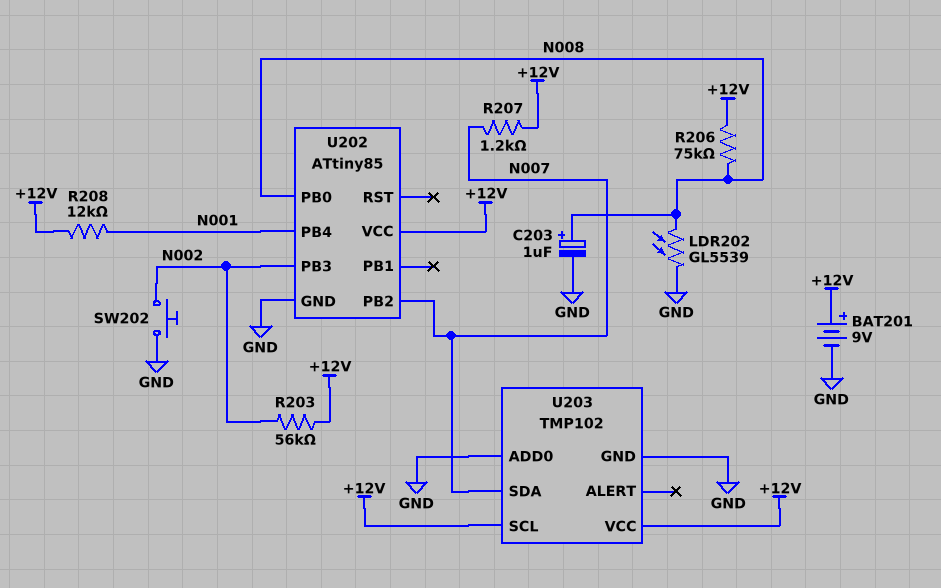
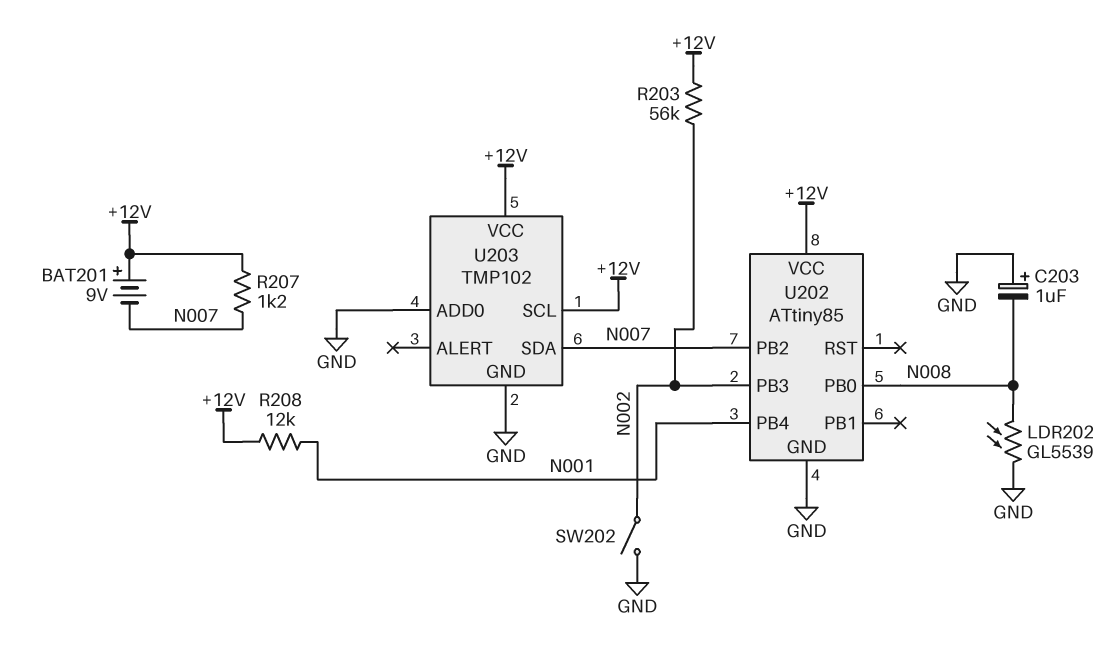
BAT201: 9V (plus +12V, minus GND) -> 9V (plus +12V, minus N007)
C203: 1uF (plus N008, minus GND) -> 1uF (plus GND, minus N008)
R206: 75k (+12V, N008) -> none
SW202: button (GND, N002) -> switch (GND, N002)

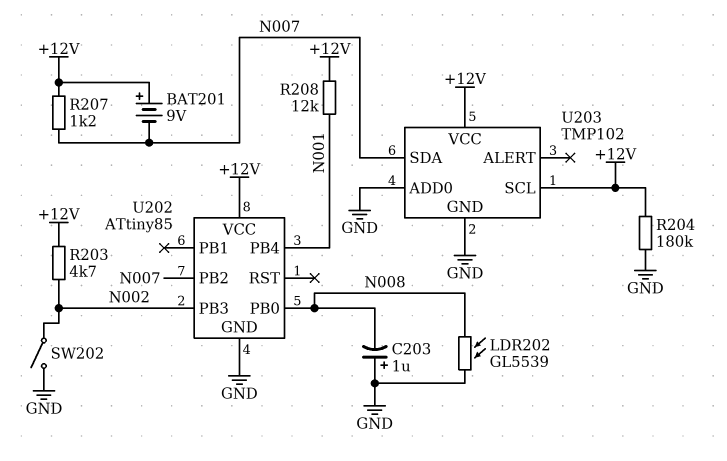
R203: 56k (+12V, N002) -> 4.7k (+12V, N002)
R204: none -> 180k (+12V, GND)

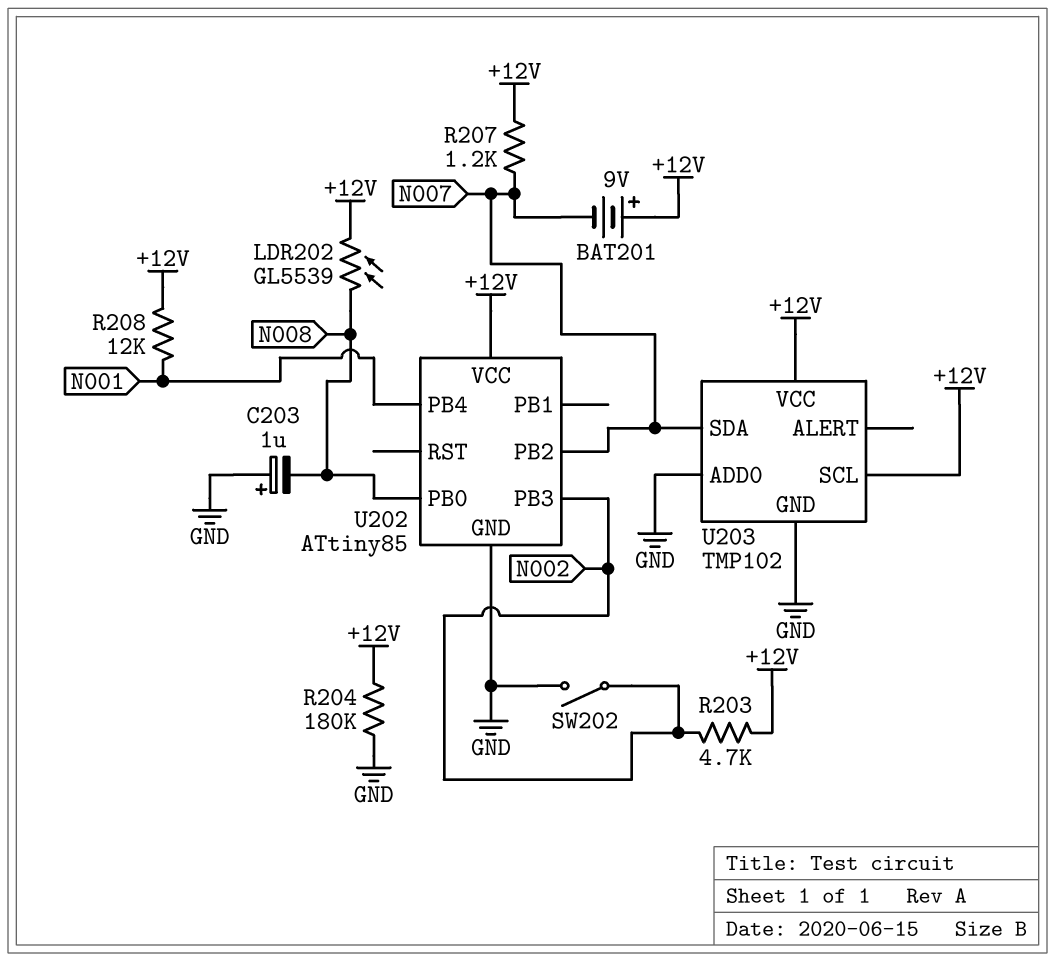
LDR202: GL5539 (GND, N008) -> GL5539 (+12V, N008)

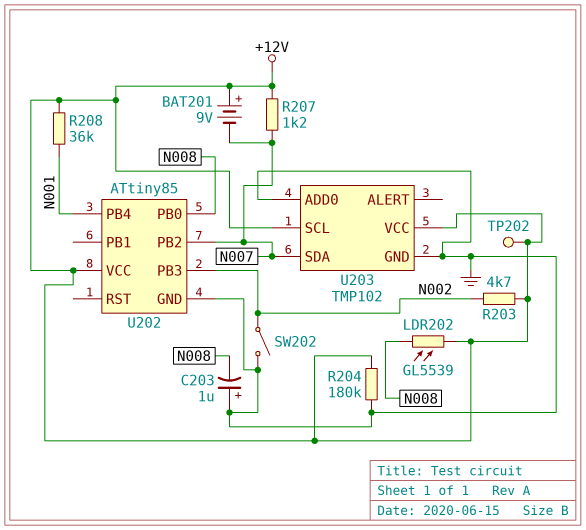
R208: 12k (+12V, N001) -> 36k (+12V, N001)
TP202: none -> test point (+12V)

